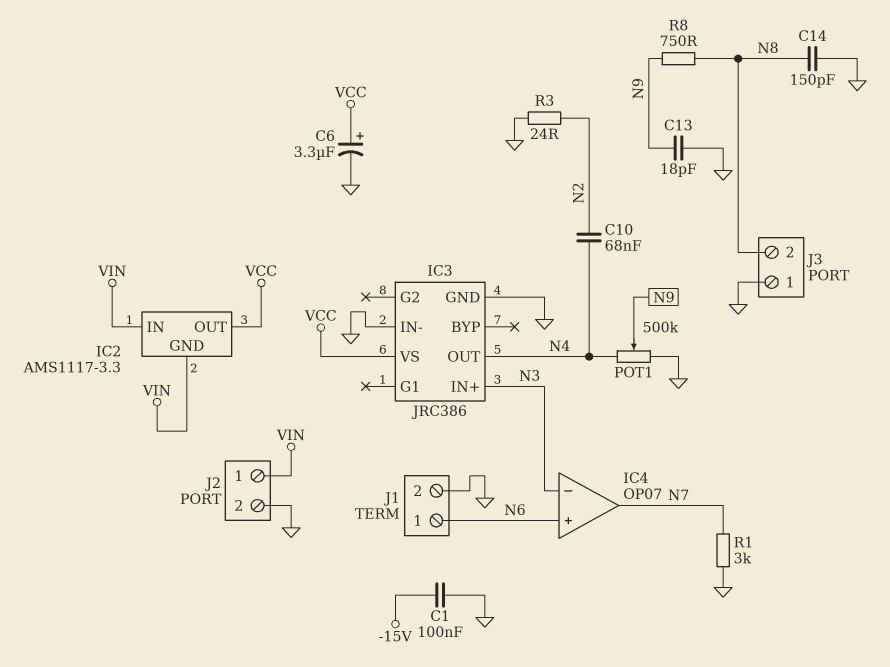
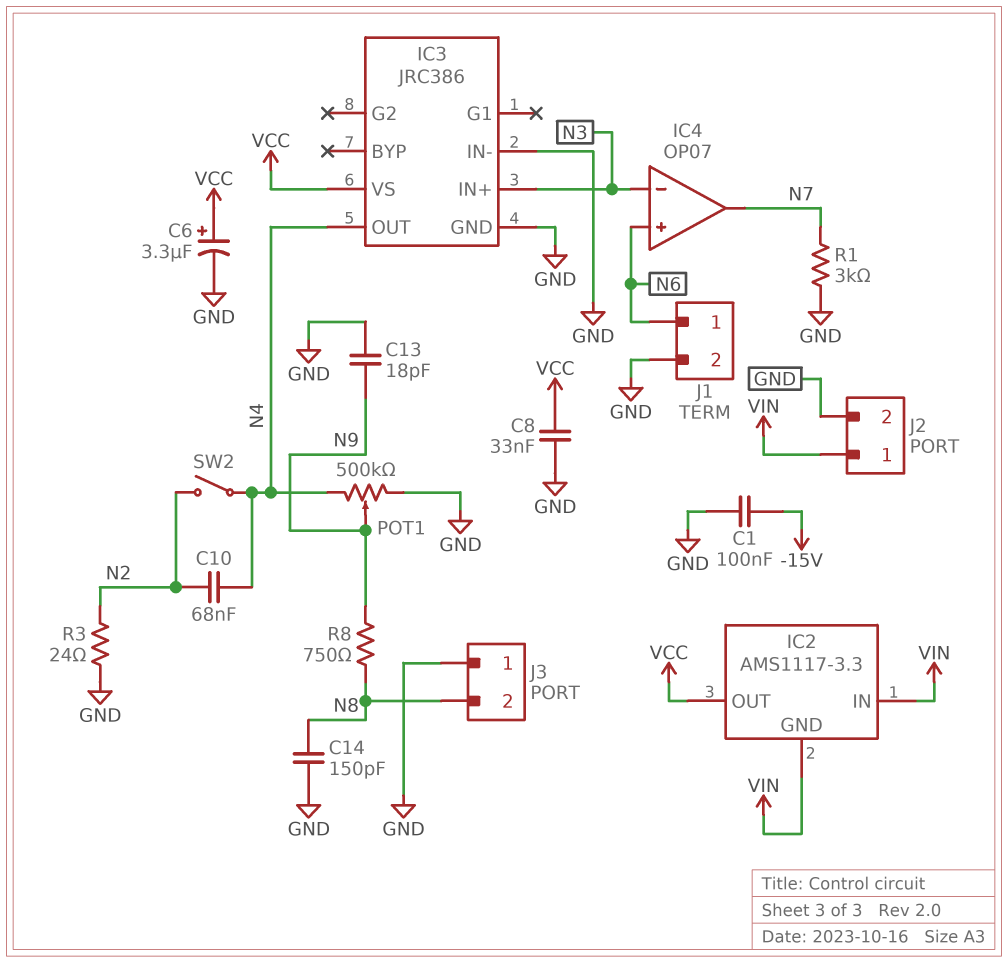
C8: none -> 33nF (GND, VCC)
SW2: none -> switch (N2, N4)

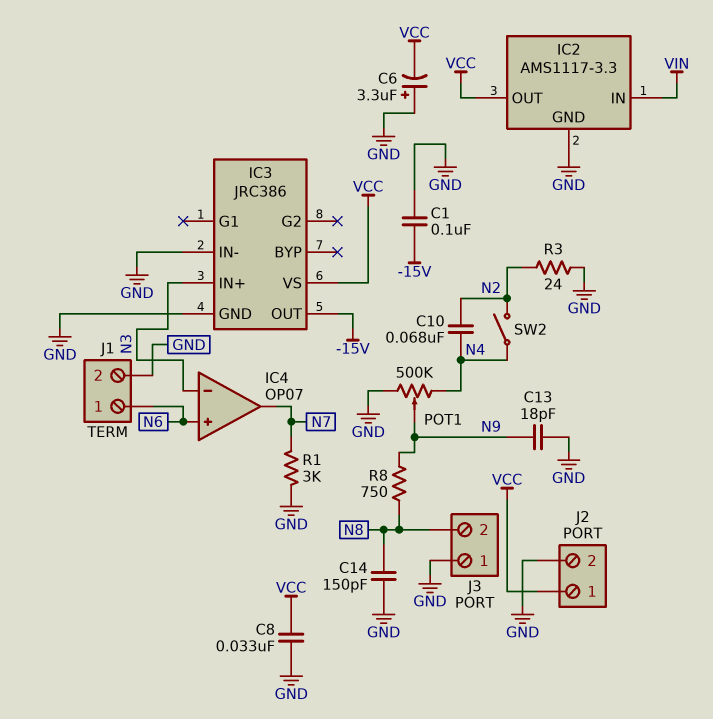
C6: 3.3uF (plus VCC, minus GND) -> 3.3uF (plus GND, minus VCC)
IC2 pin GND: VIN -> GND
IC3 pin OUT: N4 -> -15V
J2 pin 1: VIN -> VCC

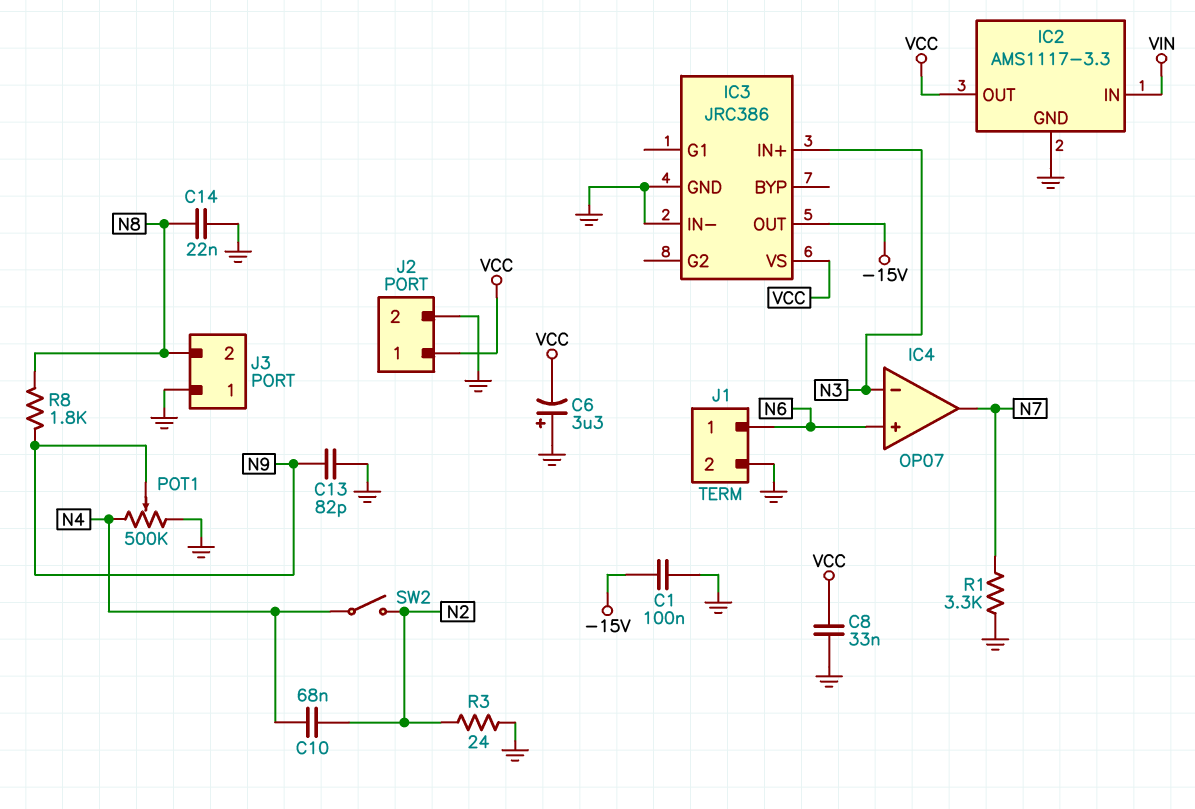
C13: 18pF (GND, N9) -> 82pF (GND, N9)
C14: 150pF (GND, N8) -> 22nF (GND, N8)
R1: 3k (GND, N7) -> 3.3k (GND, N7)
R8: 750 (N8, N9) -> 1.8k (N8, N9)

